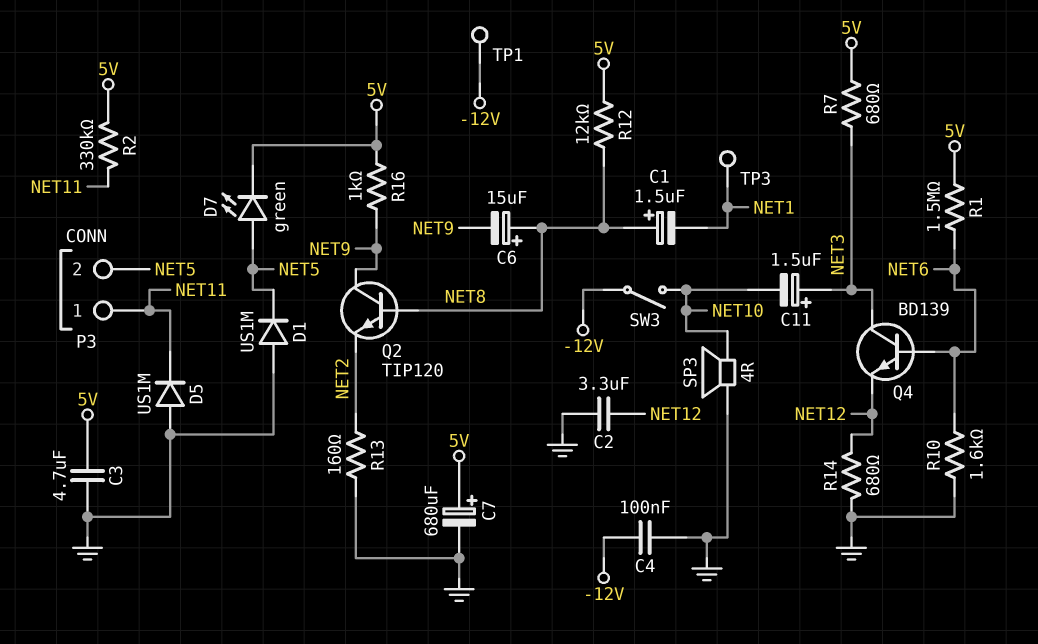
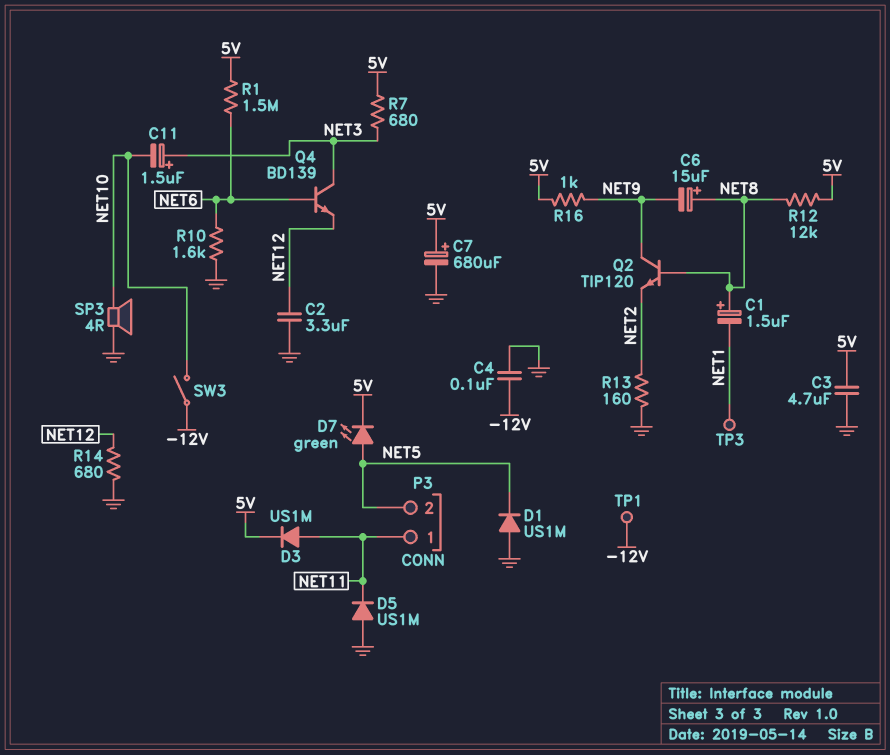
D3: none -> diode US1M (A NET11, K 5V)
R2: 330k (5V, NET11) -> none

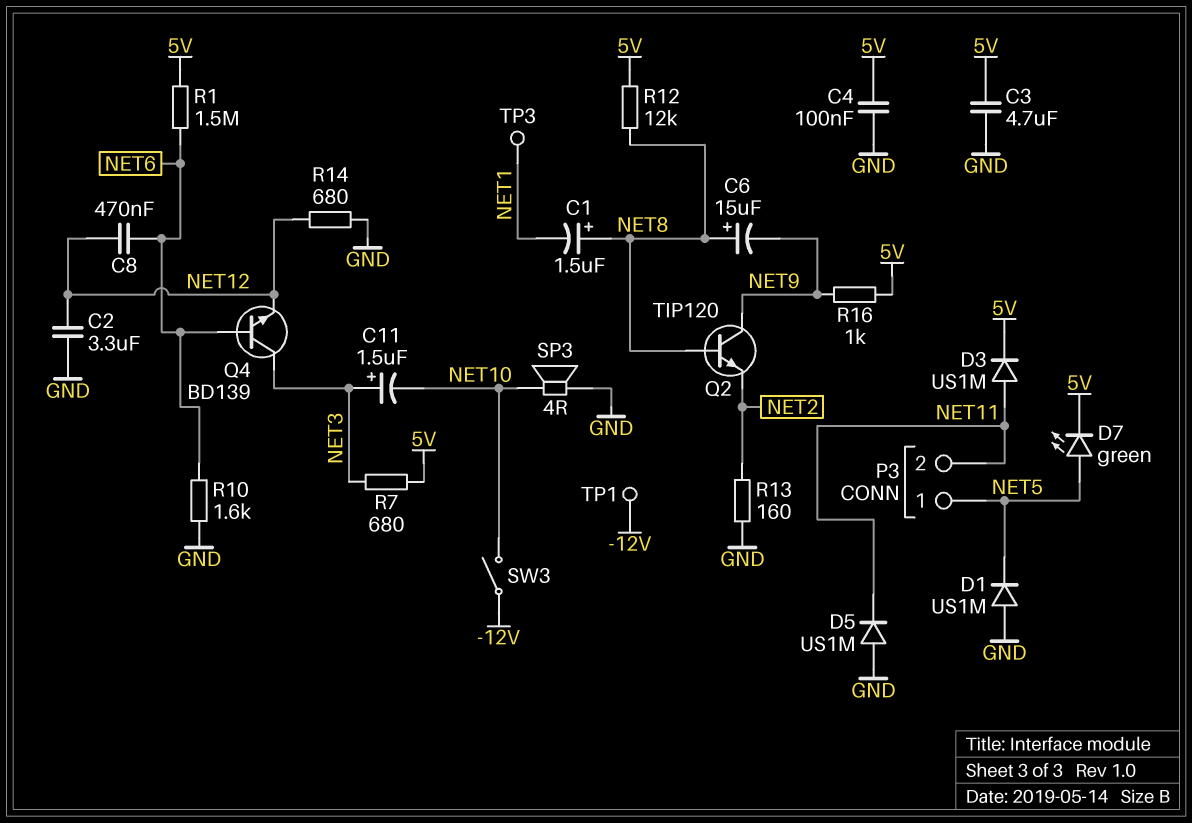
C4: 100nF (-12V, GND) -> 100nF (5V, GND)
C7: 680uF (plus 5V, minus GND) -> none
C8: none -> 470nF (NET6, NET12)
P3 pin 1: NET11 -> NET5
P3 pin 2: NET5 -> NET11

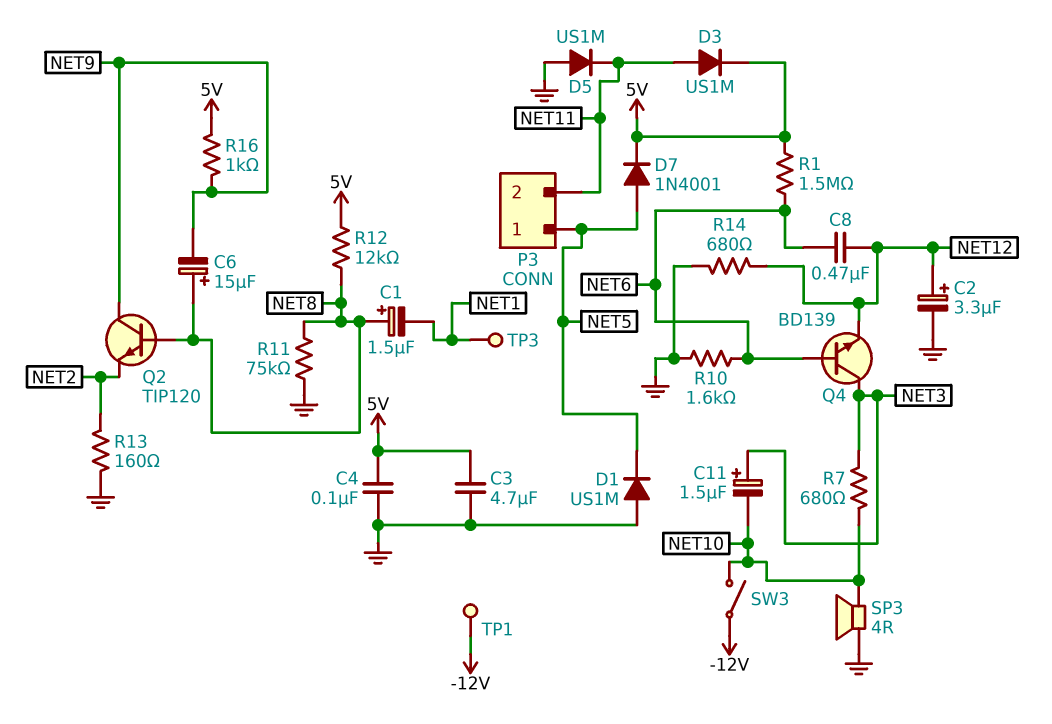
C2: 3.3uF (GND, NET12) -> 3.3uF (plus NET12, minus GND)
D7: LED green (A NET5, K 5V) -> diode 1N4001 (A NET5, K 5V)
R7: 680 (5V, NET3) -> 680 (NET3, NET10)
R11: none -> 75k (GND, NET8)

